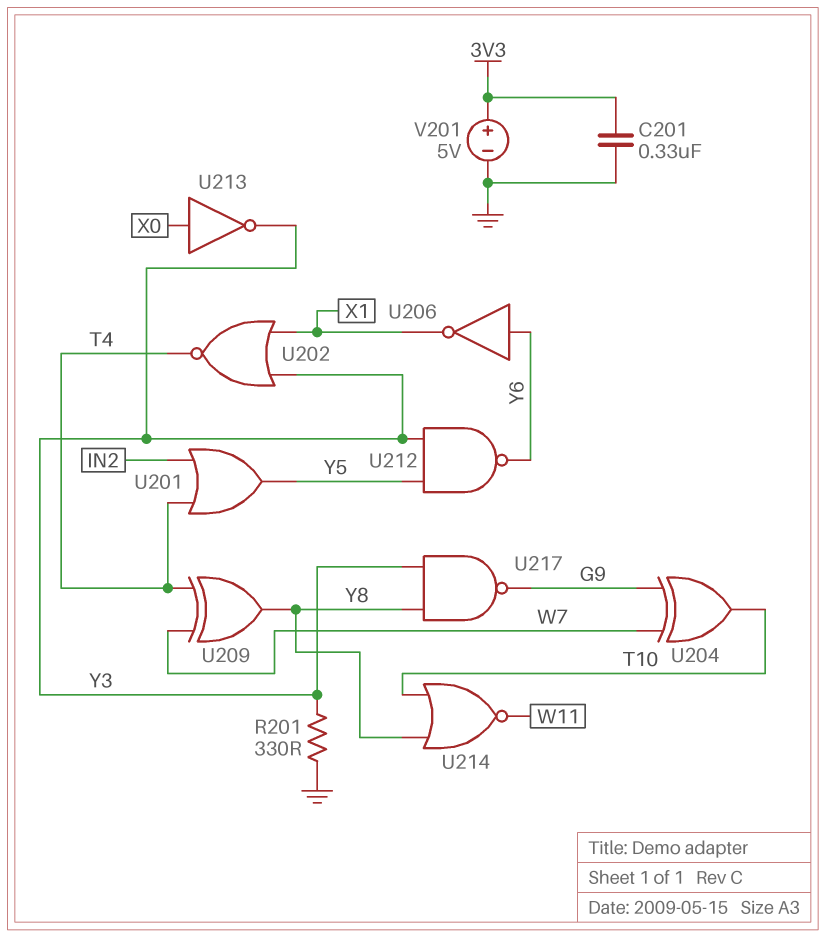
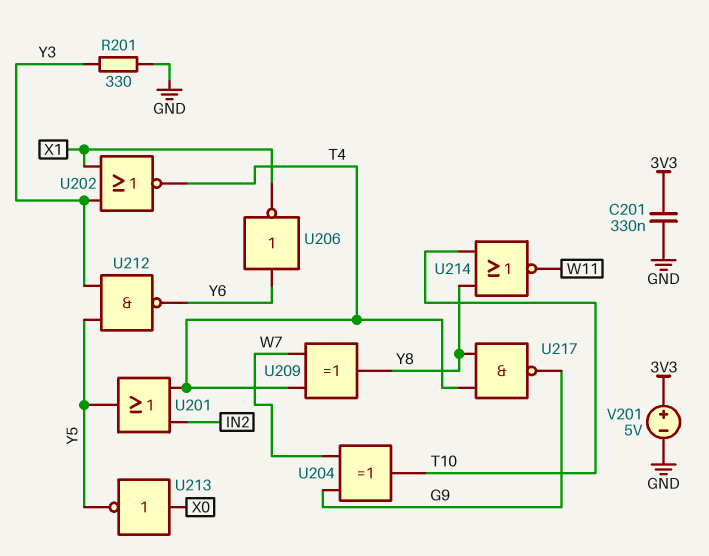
U213: NOT (in X0, out Y3) -> NOT (in X0, out Y5)
U217: NAND (in Y3, in Y8, out G9) -> NAND (in T4, in Y8, out G9)

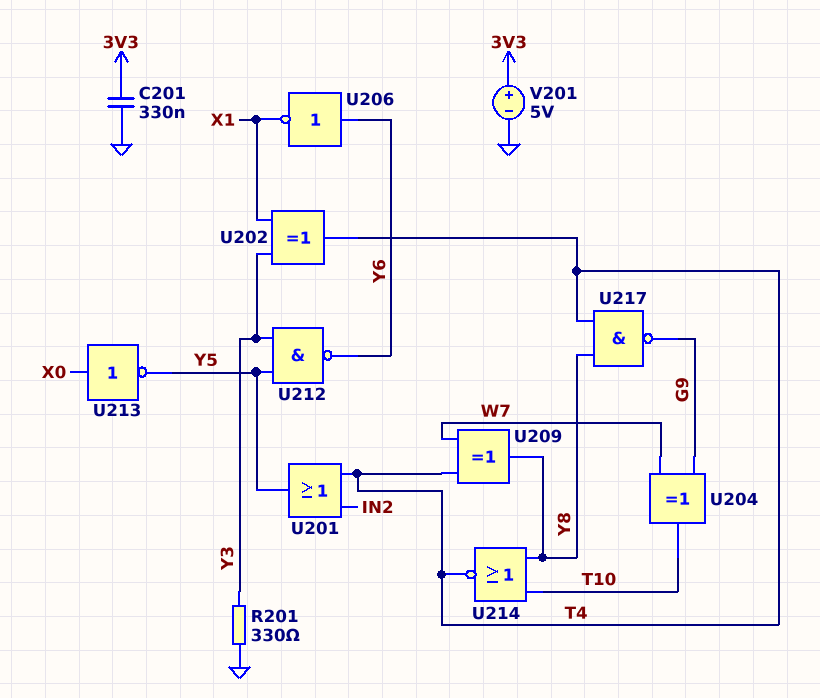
U202: NOR (in X1, in Y3, out T4) -> XOR (in X1, in Y3, out T4)
U214: NOR (in T10, in Y8, out W11) -> NOR (in T10, in Y8, out T4)

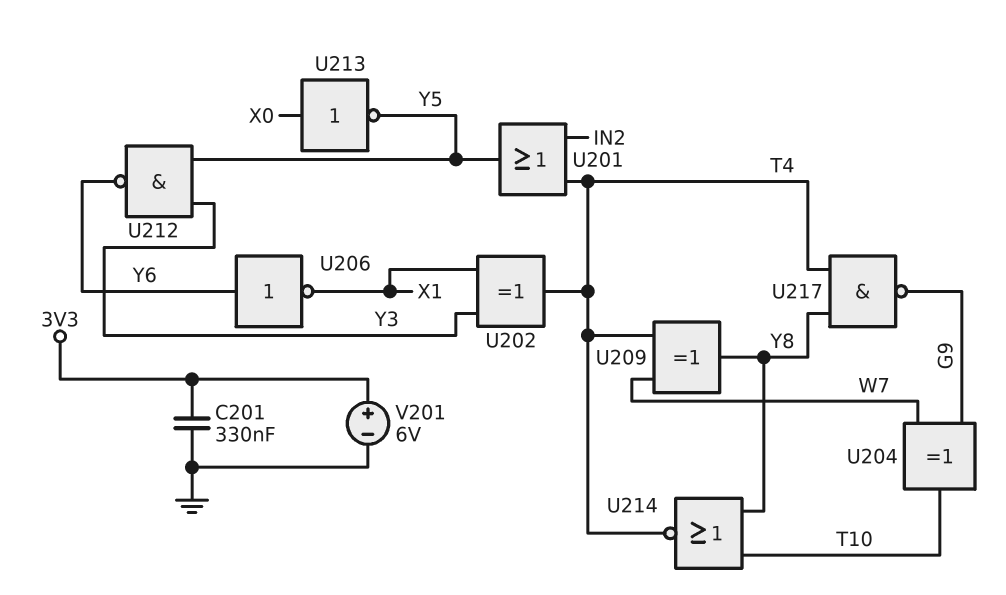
R201: 330 (GND, Y3) -> none
V201: 5V (plus 3V3, minus GND) -> 6V (plus 3V3, minus GND)

